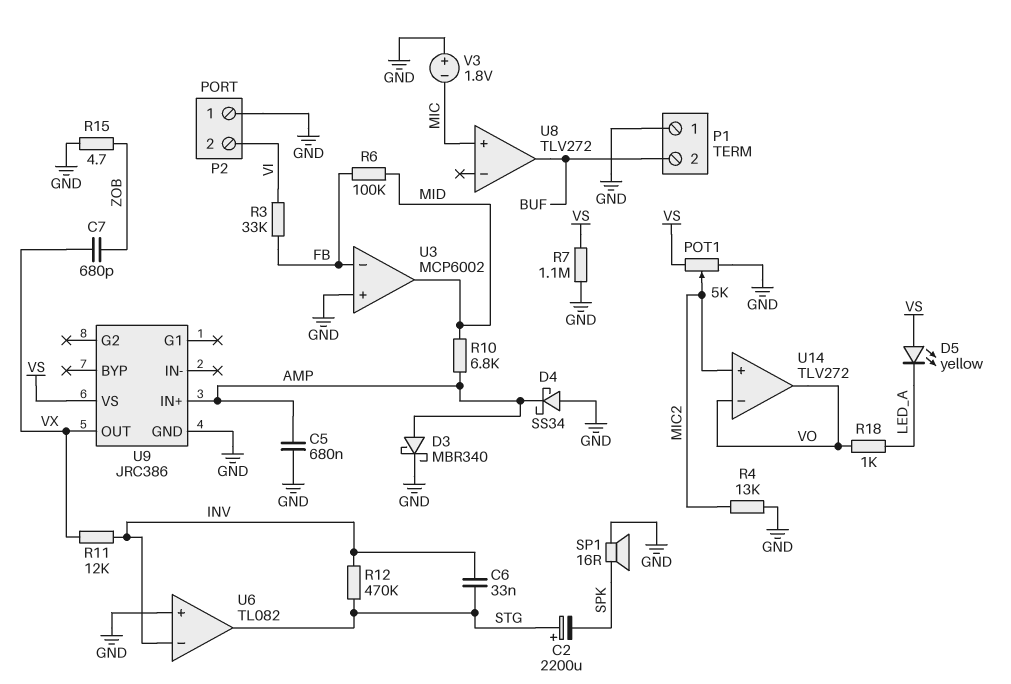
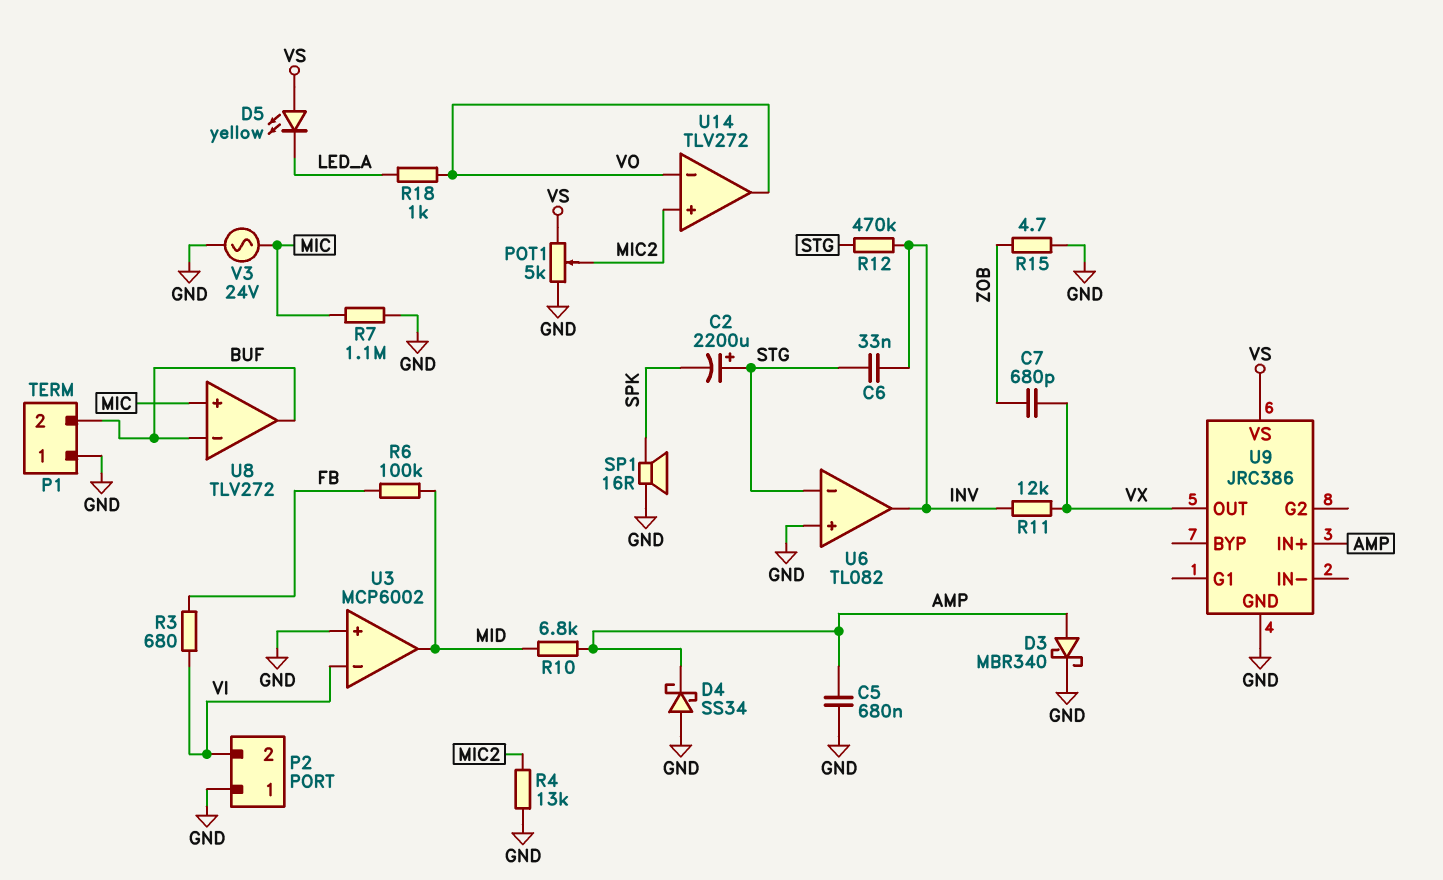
R3: 33k (FB, VI) -> 680 (FB, VI)
R7: 1.1M (GND, VS) -> 1.1M (GND, MIC)
U3 pin in-: FB -> VI
U6 pin in-: INV -> STG
U6 pin out: STG -> INV
U8 pin in-: none -> BUF
V3: 1.8V (plus GND, minus MIC) -> AC 24V (GND, MIC)

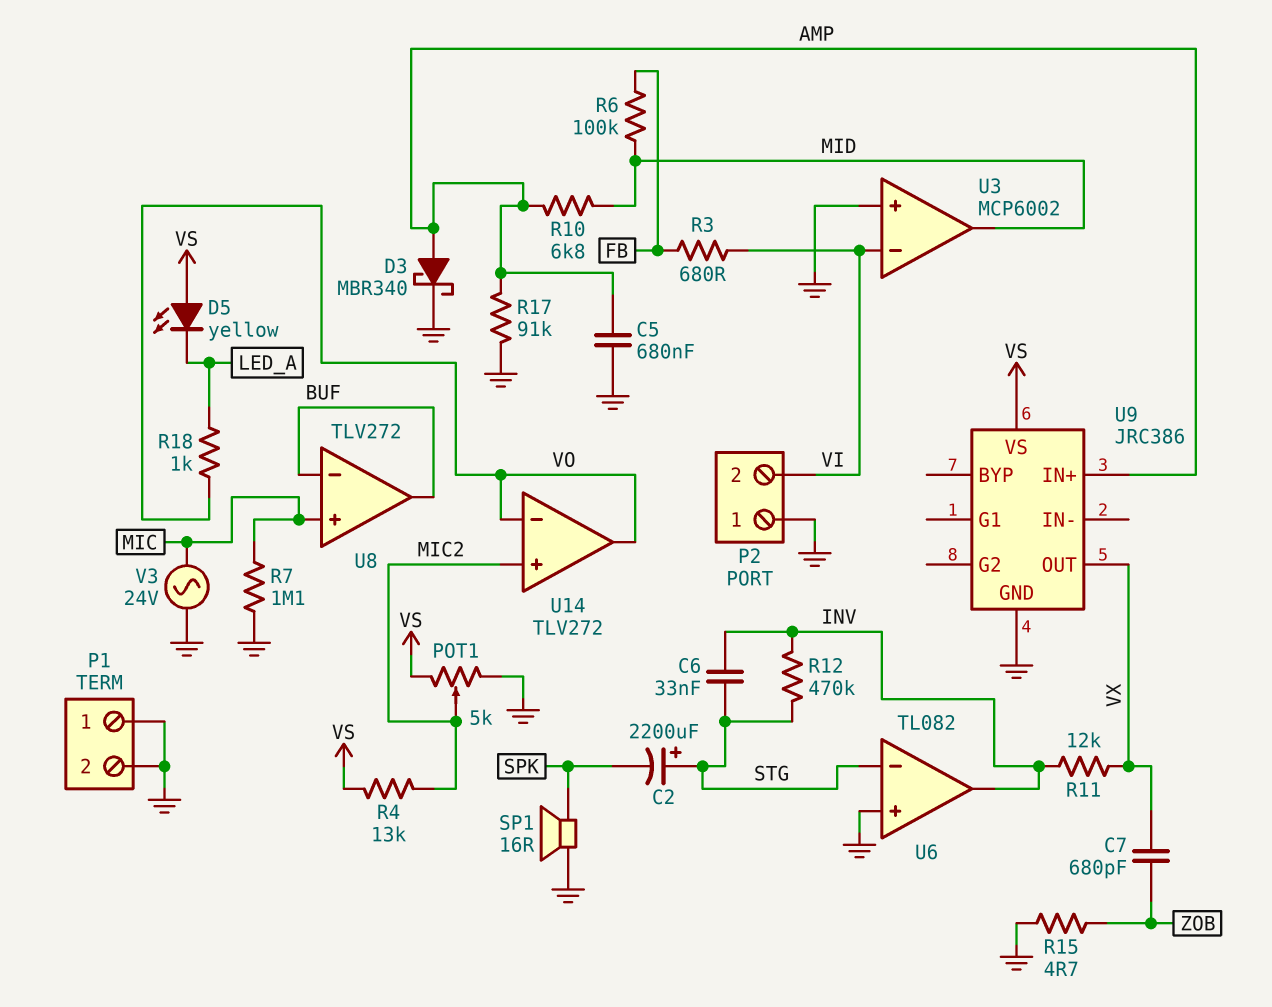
D4: schottky SS34 (A GND, K AMP) -> none
P1 pin 2: BUF -> GND
R4: 13k (GND, MIC2) -> 13k (MIC2, VS)
R17: none -> 91k (AMP, GND)

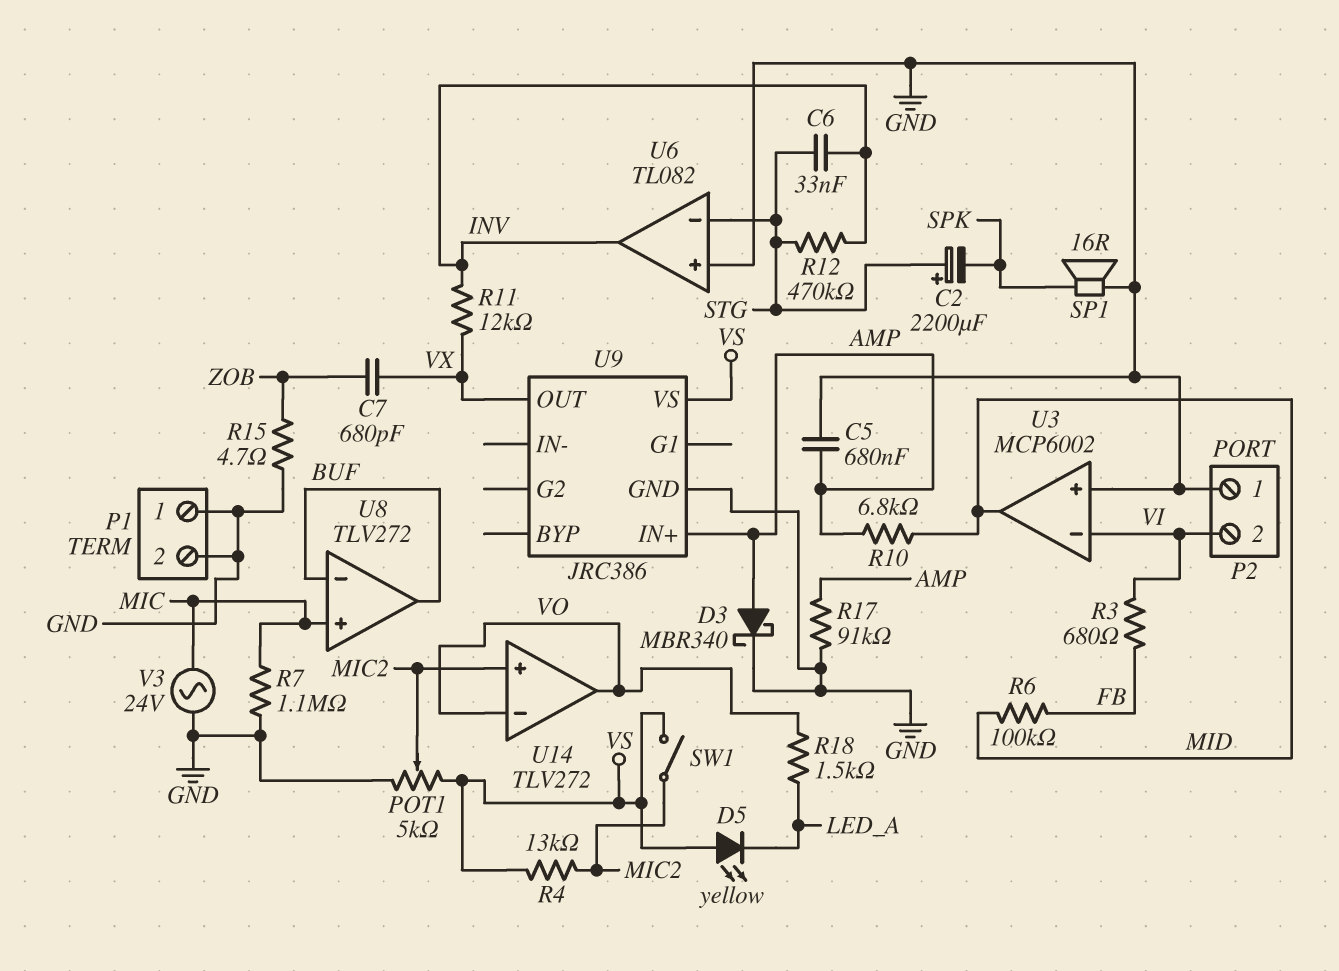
R18: 1k (LED_A, VO) -> 1.5k (LED_A, VO)
SW1: none -> switch (MIC2, VS)

